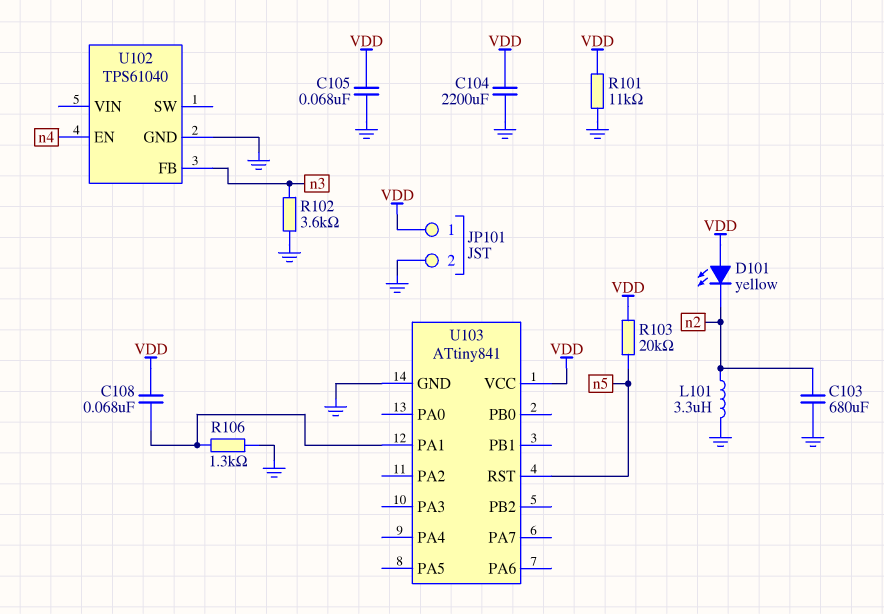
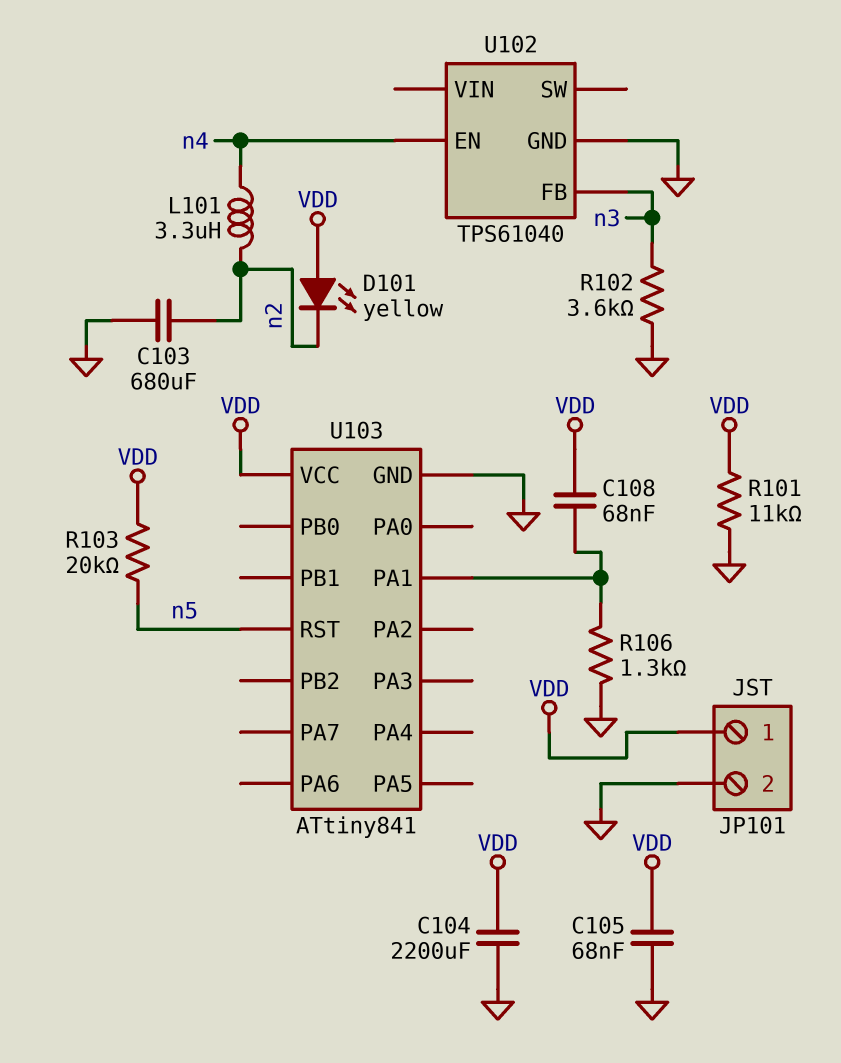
L101: 3.3uH (GND, n2) -> 3.3uH (n2, n4)

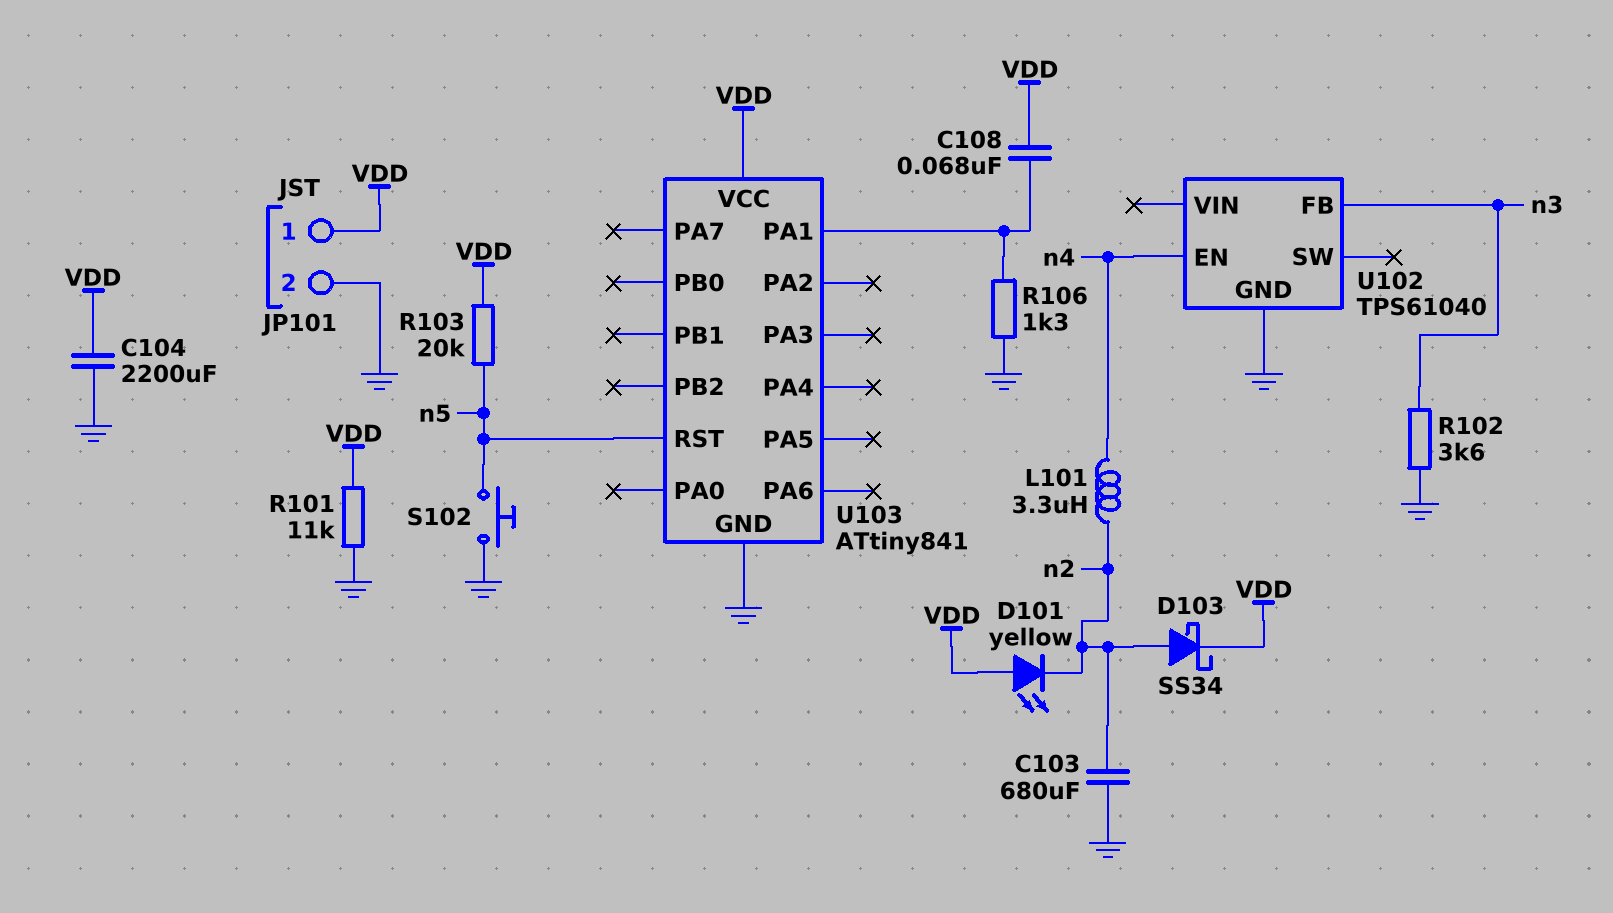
C105: 68nF (GND, VDD) -> none
D103: none -> schottky SS34 (A n2, K VDD)
S102: none -> button (GND, n5)

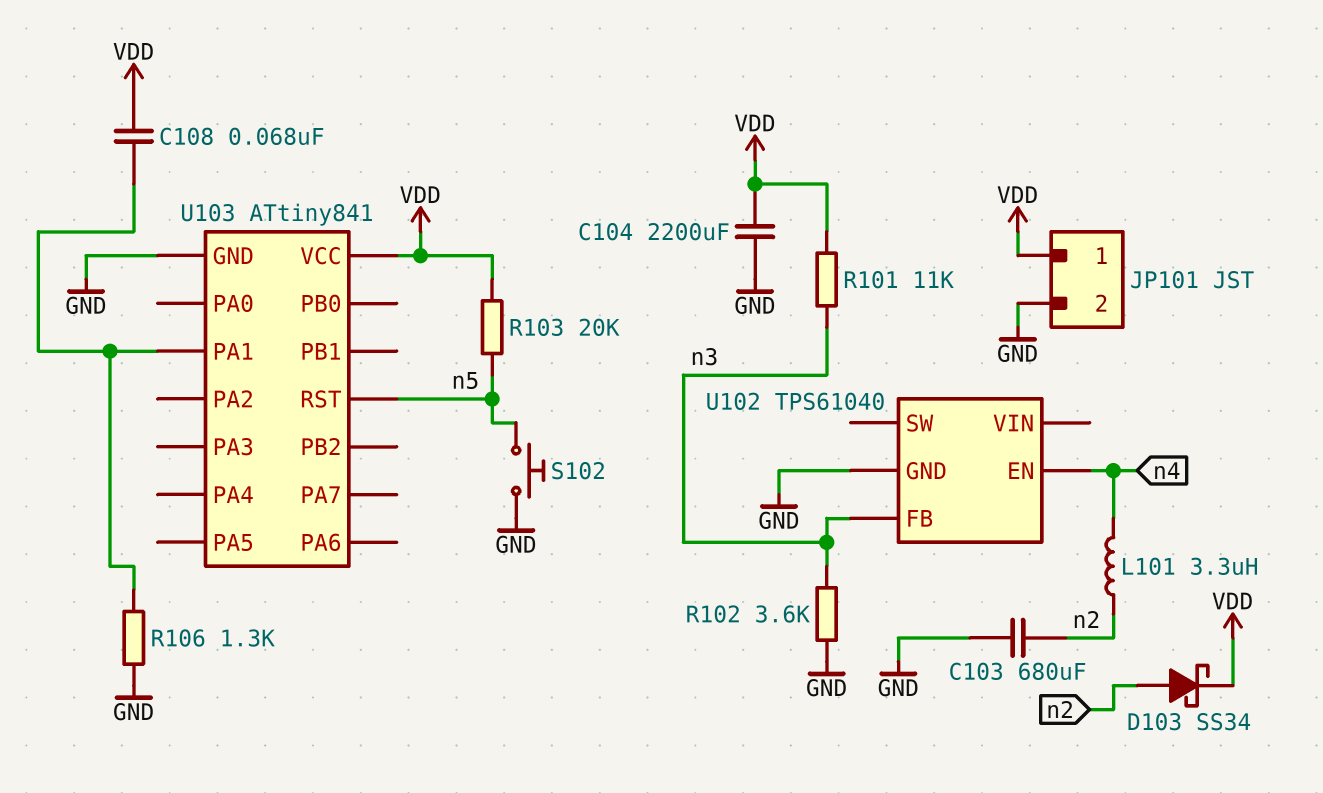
D101: LED yellow (A VDD, K n2) -> none
R101: 11k (GND, VDD) -> 11k (VDD, n3)

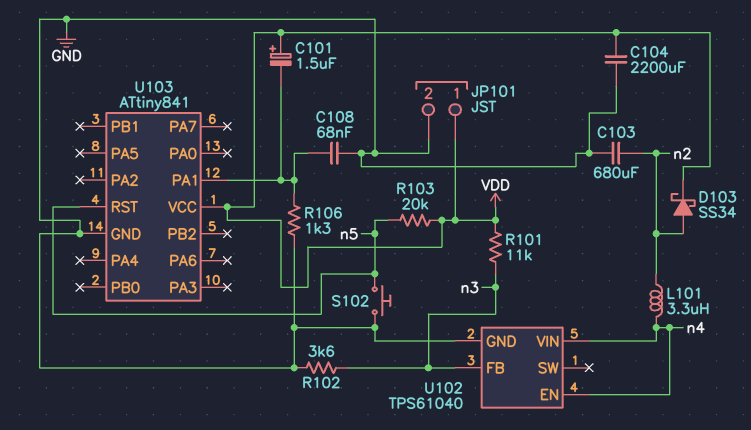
C101: none -> 1.5uF (plus VDD, minus U103/PA1)
C108: 68nF (U103/PA1, VDD) -> 68nF (GND, U103/PA1)
U102 pin VIN: none -> n4

